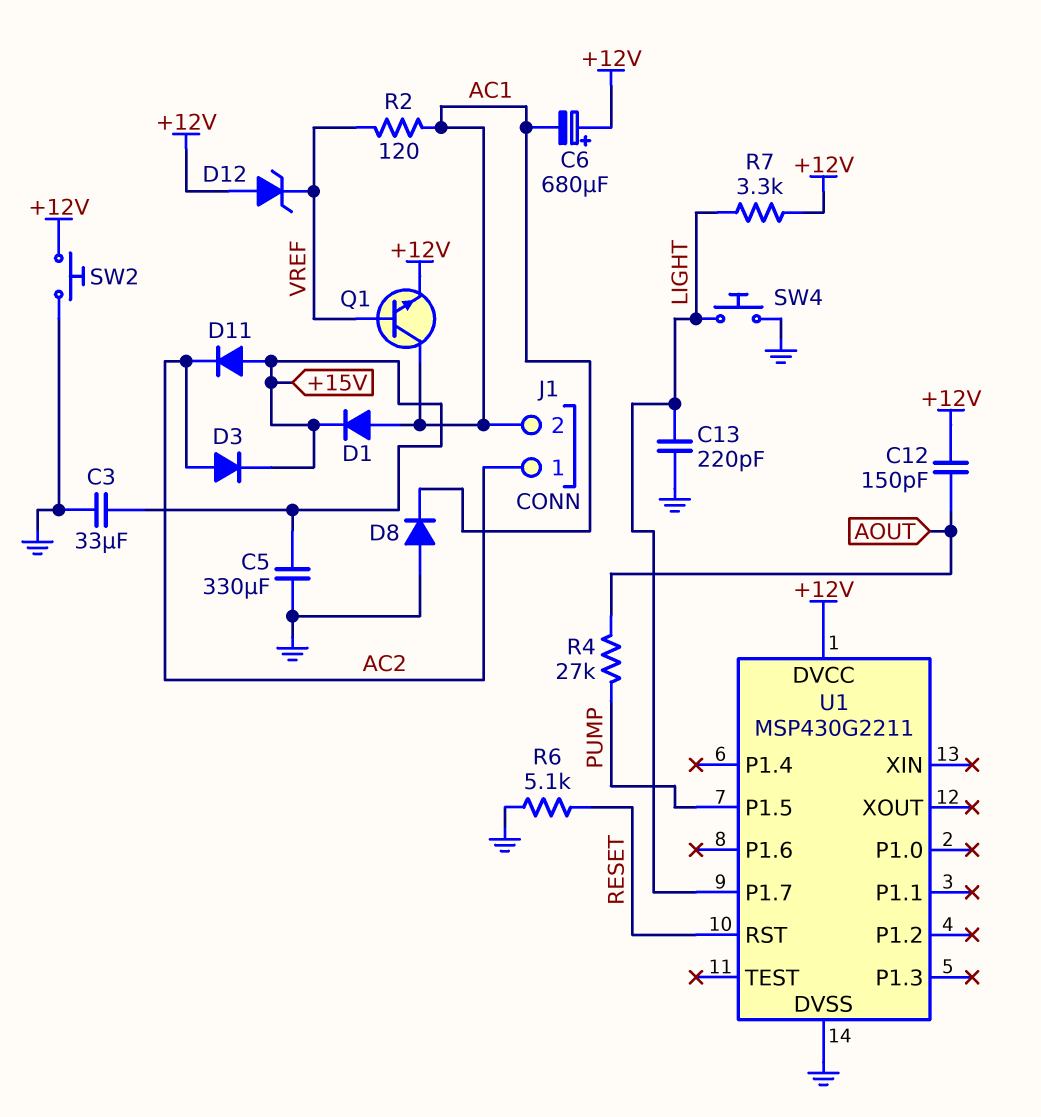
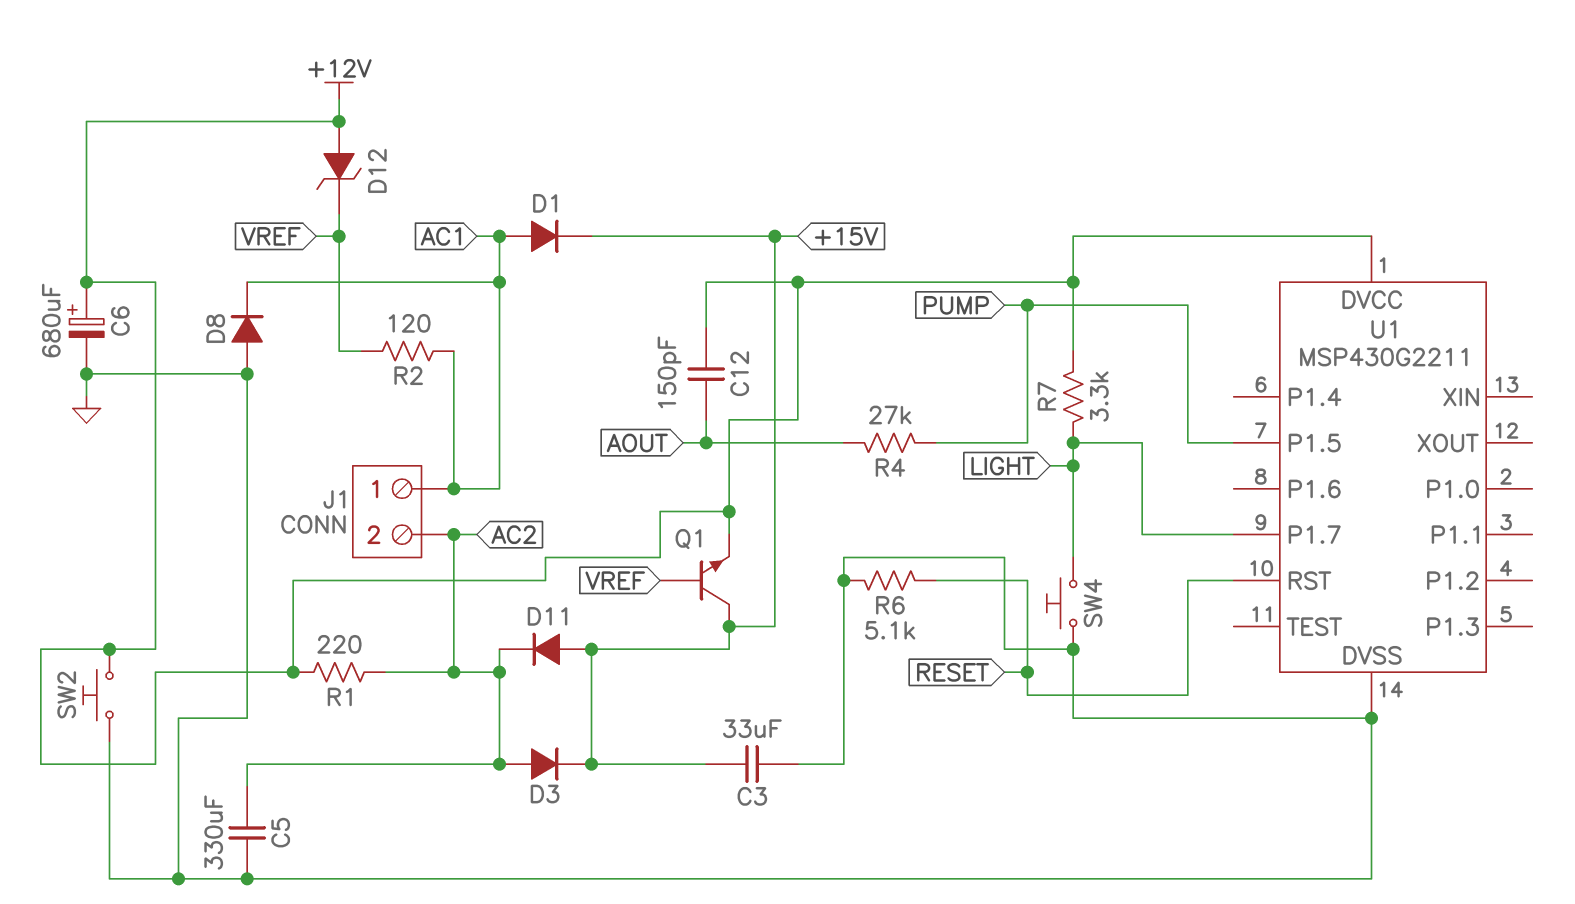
C5: 330uF (+15V, GND) -> 330uF (AC2, GND)
C6: 680uF (plus +12V, minus AC1) -> 680uF (plus +12V, minus GND)
C13: 220pF (GND, LIGHT) -> none
J1 pin 1: AC2 -> AC1
J1 pin 2: AC1 -> AC2
Q1: NPN (B VREF, C AC1, E +12V) -> NPN (B VREF, C +15V, E +12V)
R1: none -> 220 (+12V, AC2)

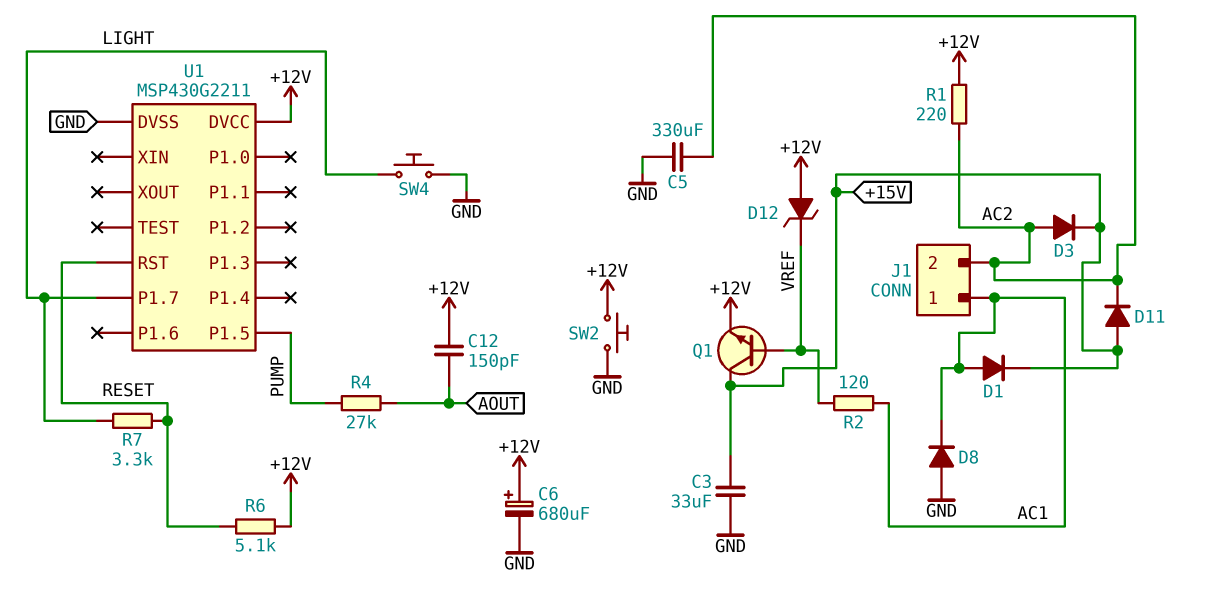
R6: 5.1k (GND, RESET) -> 5.1k (+12V, RESET)
R7: 3.3k (+12V, LIGHT) -> 3.3k (LIGHT, RESET)

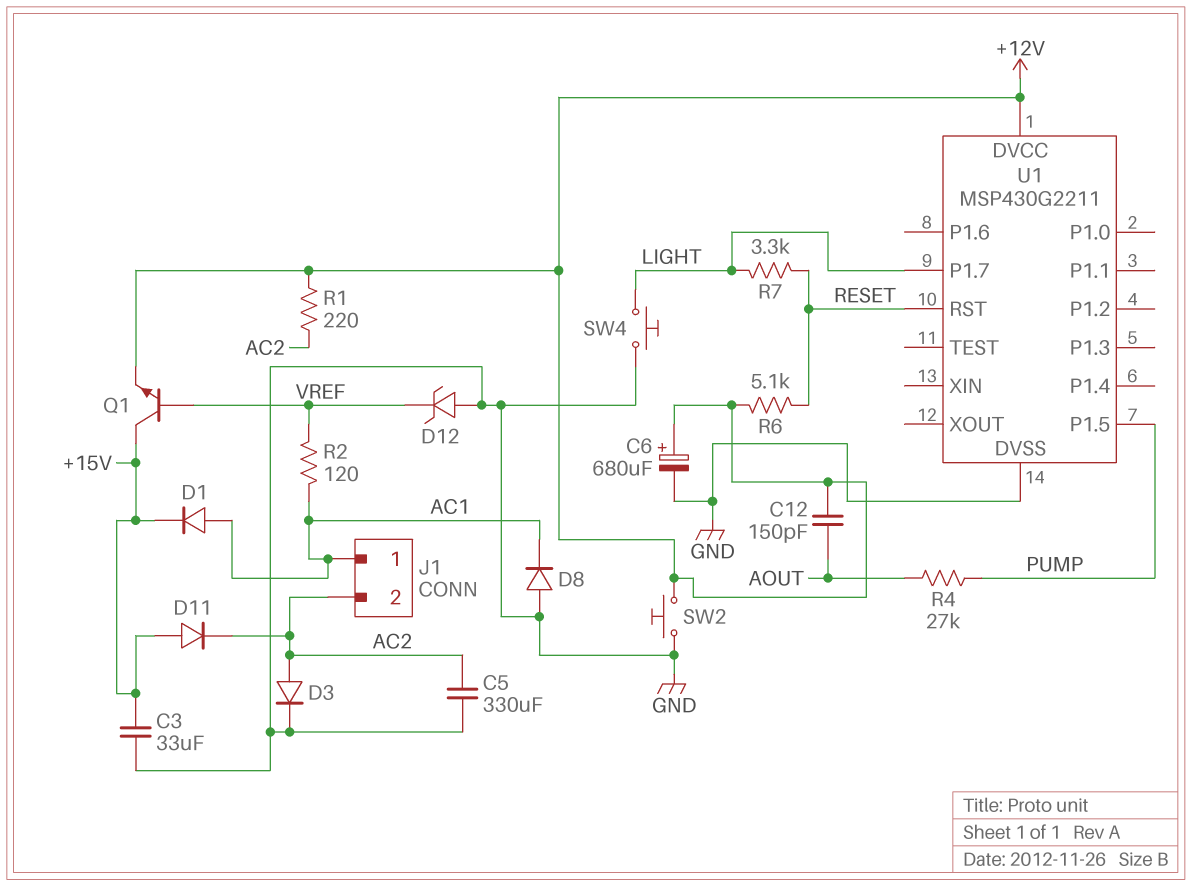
D3: diode (A AC2, K +15V) -> diode (A AC2, K GND)
D12: zener (A +12V, K VREF) -> zener (A GND, K VREF)

